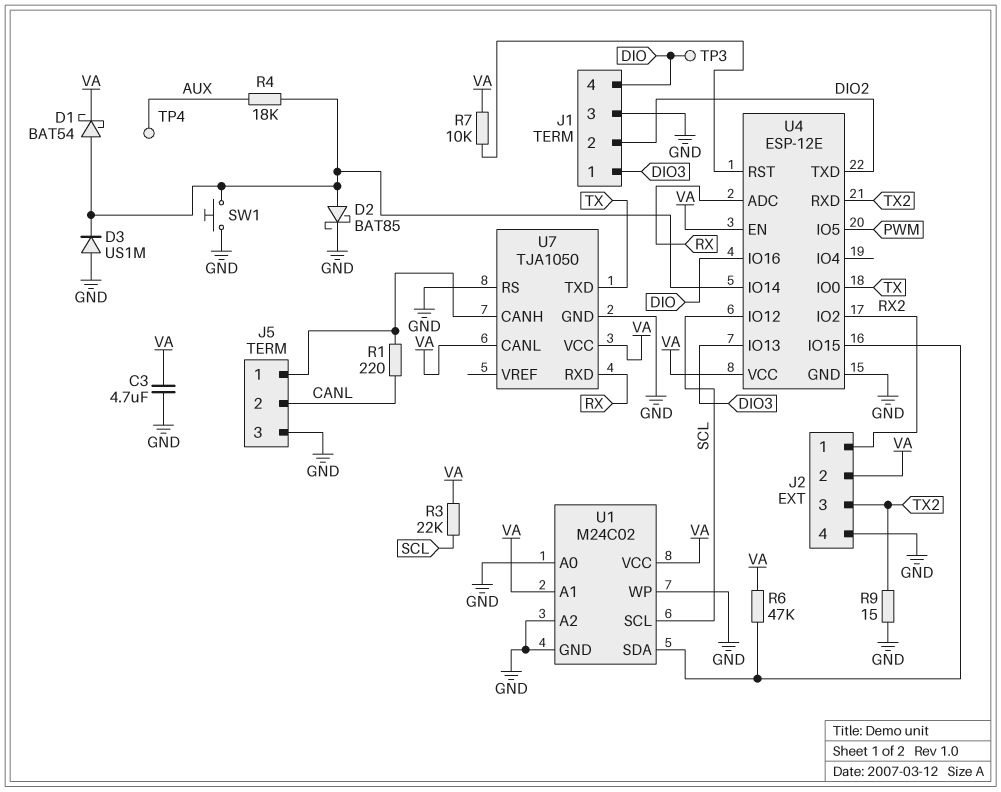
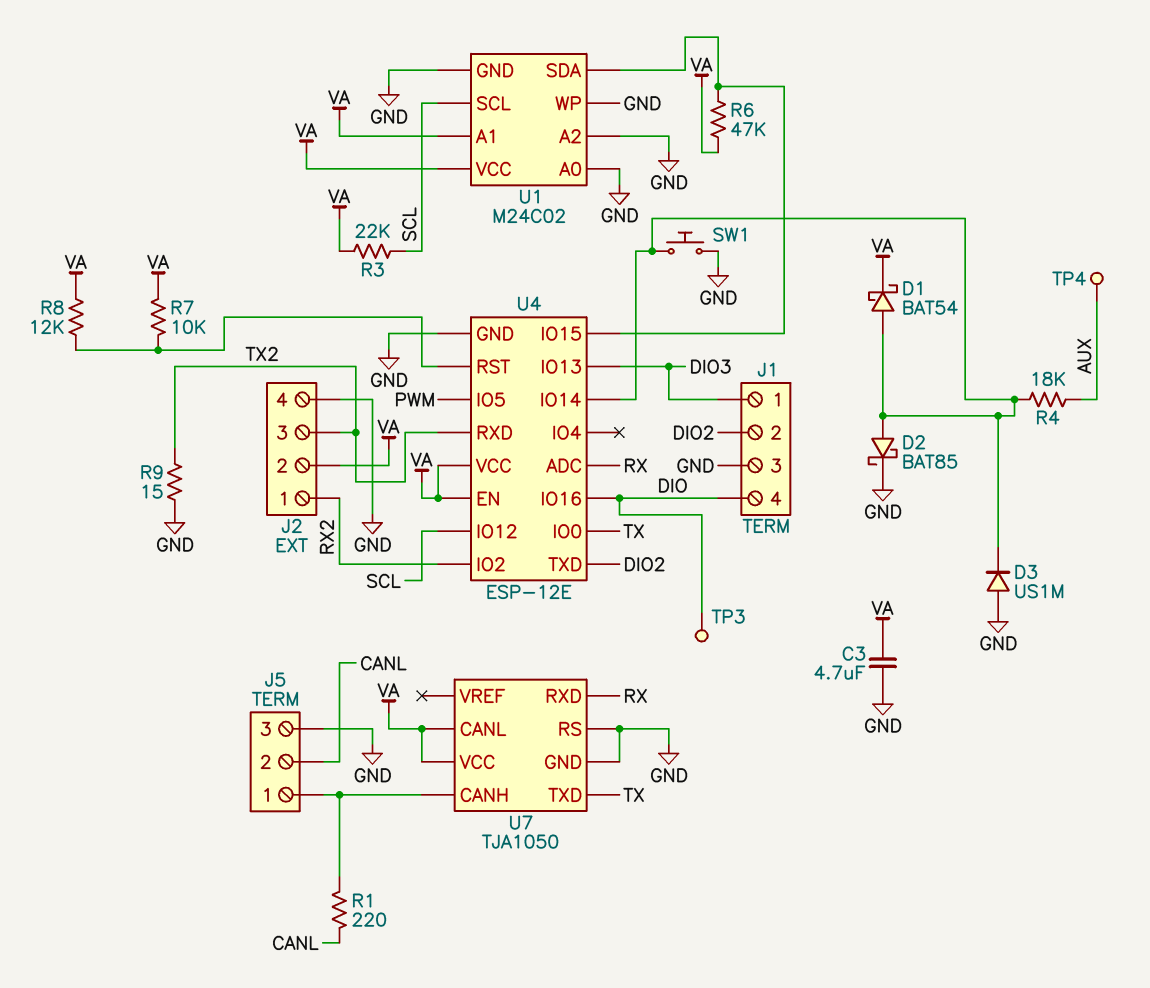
R8: none -> 12k (U4/RST, VA)

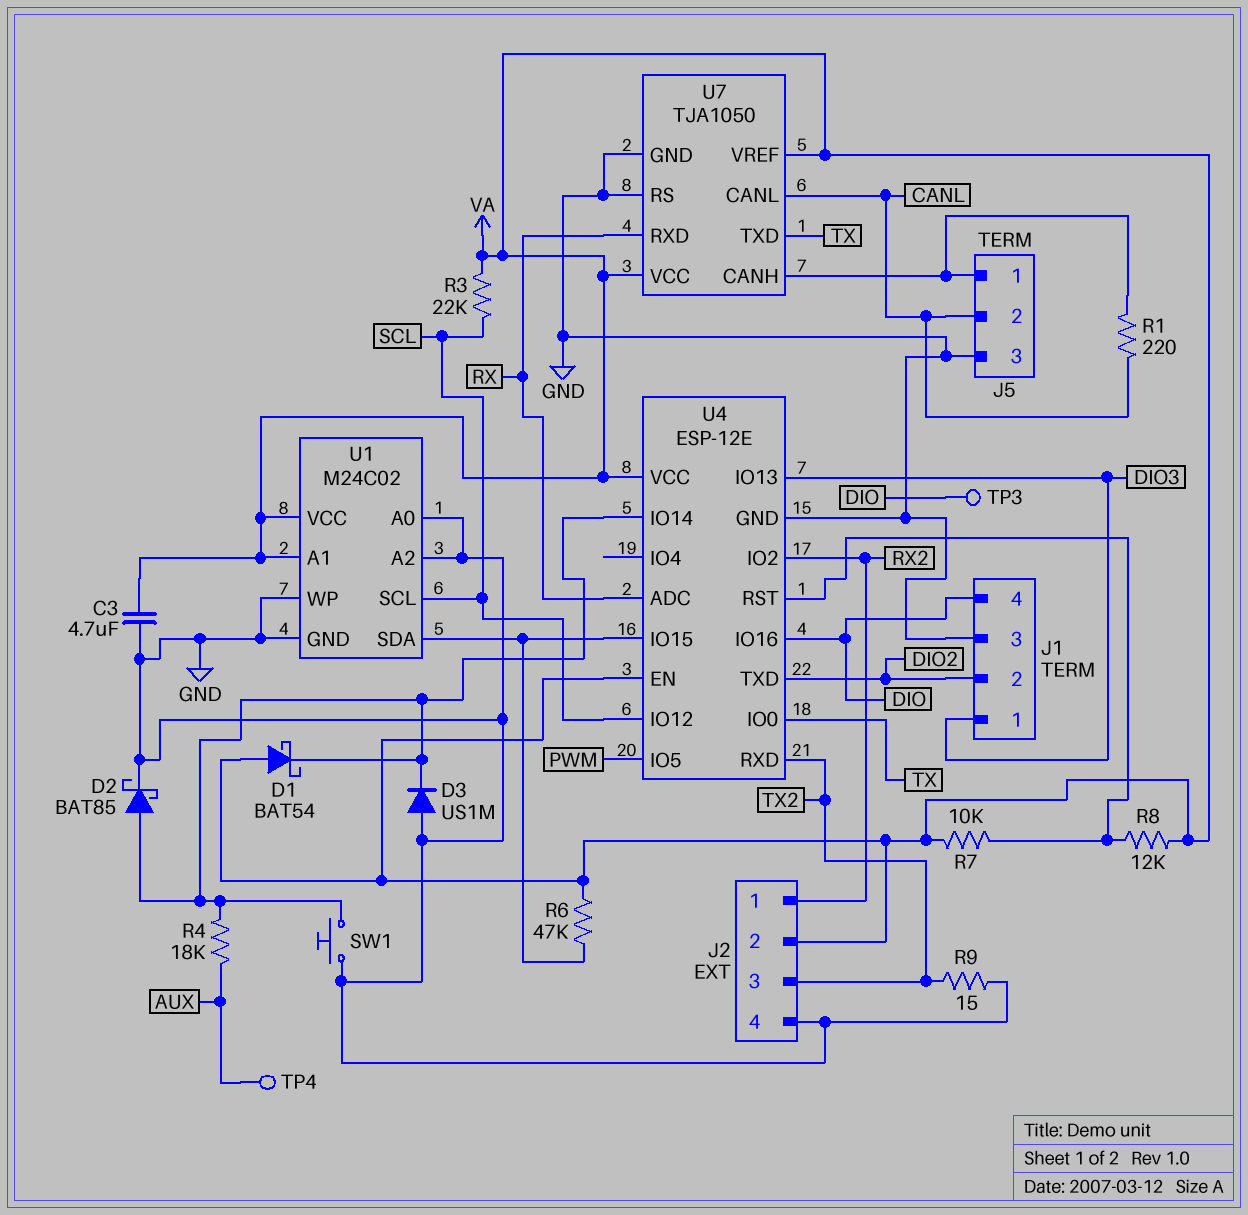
D1: schottky BAT54 (A U4/IO14, K VA) -> schottky BAT54 (A VA, K U4/IO14)
U7 pin CANL: VA -> CANL
U7 pin VREF: none -> VA

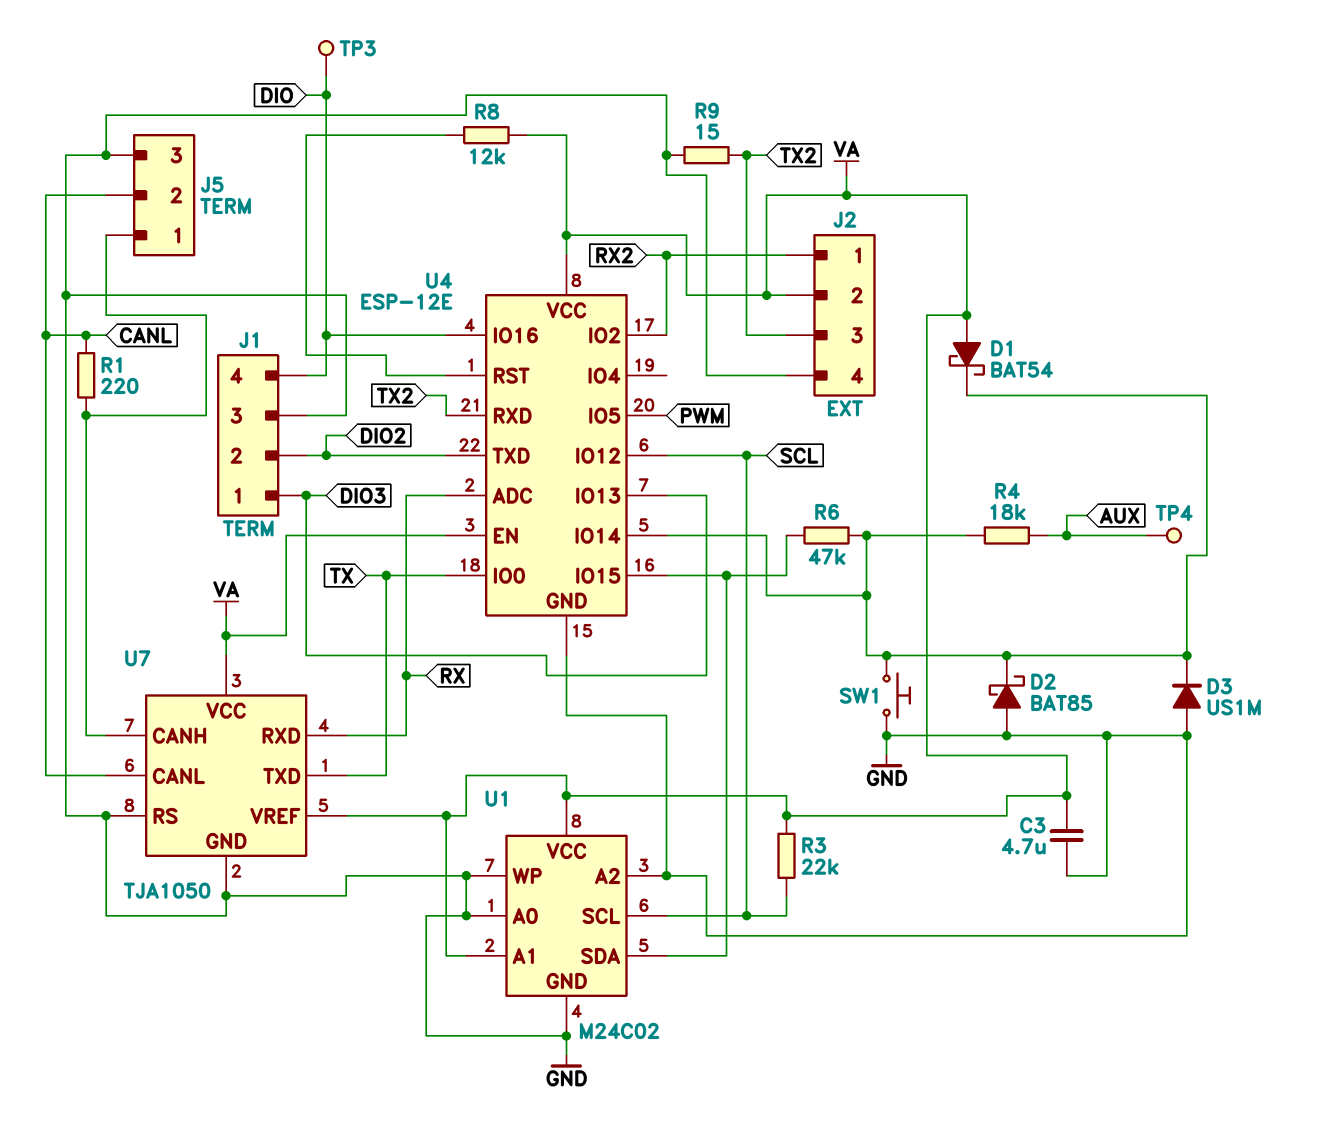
D2: schottky BAT85 (A U4/IO14, K GND) -> schottky BAT85 (A GND, K U4/IO14)
R6: 47k (U1/SDA, VA) -> 47k (U1/SDA, U4/IO14)
R7: 10k (U4/RST, VA) -> none

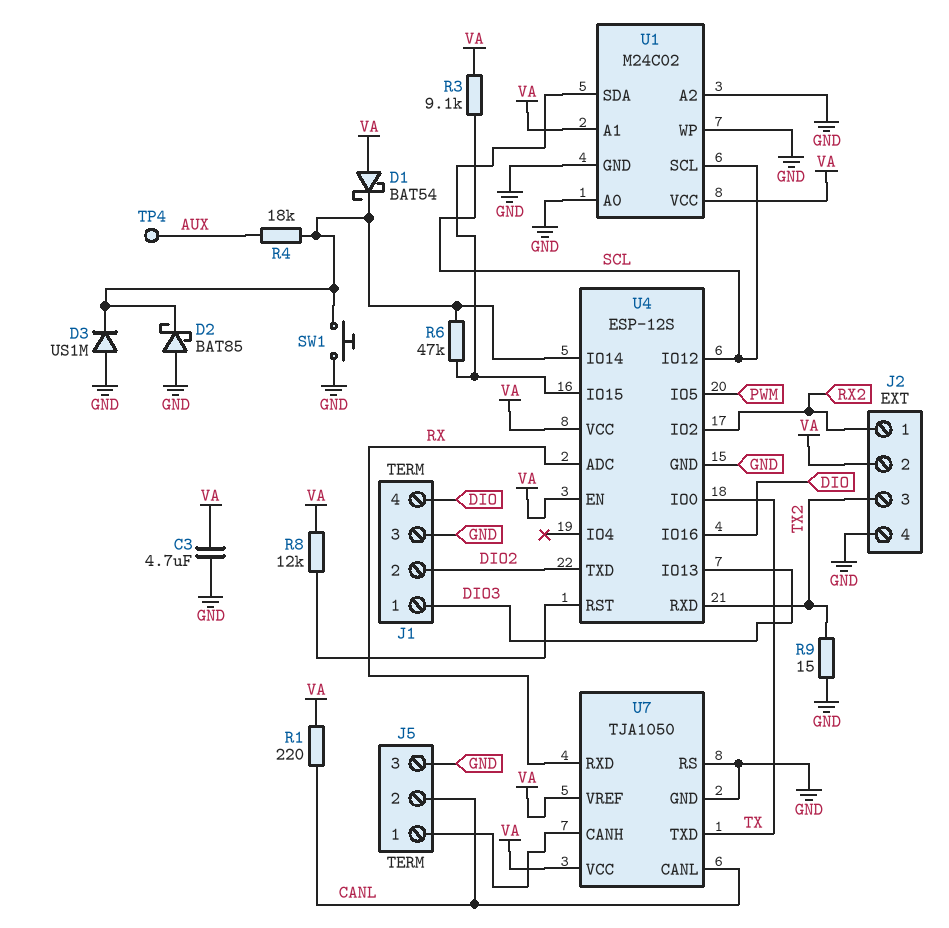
R1: 220 (CANL, J5/1) -> 220 (CANL, VA)
R3: 22k (SCL, VA) -> 9.1k (SCL, VA)
TP3: test point (DIO) -> none
U4: ESP-12E -> ESP-12S

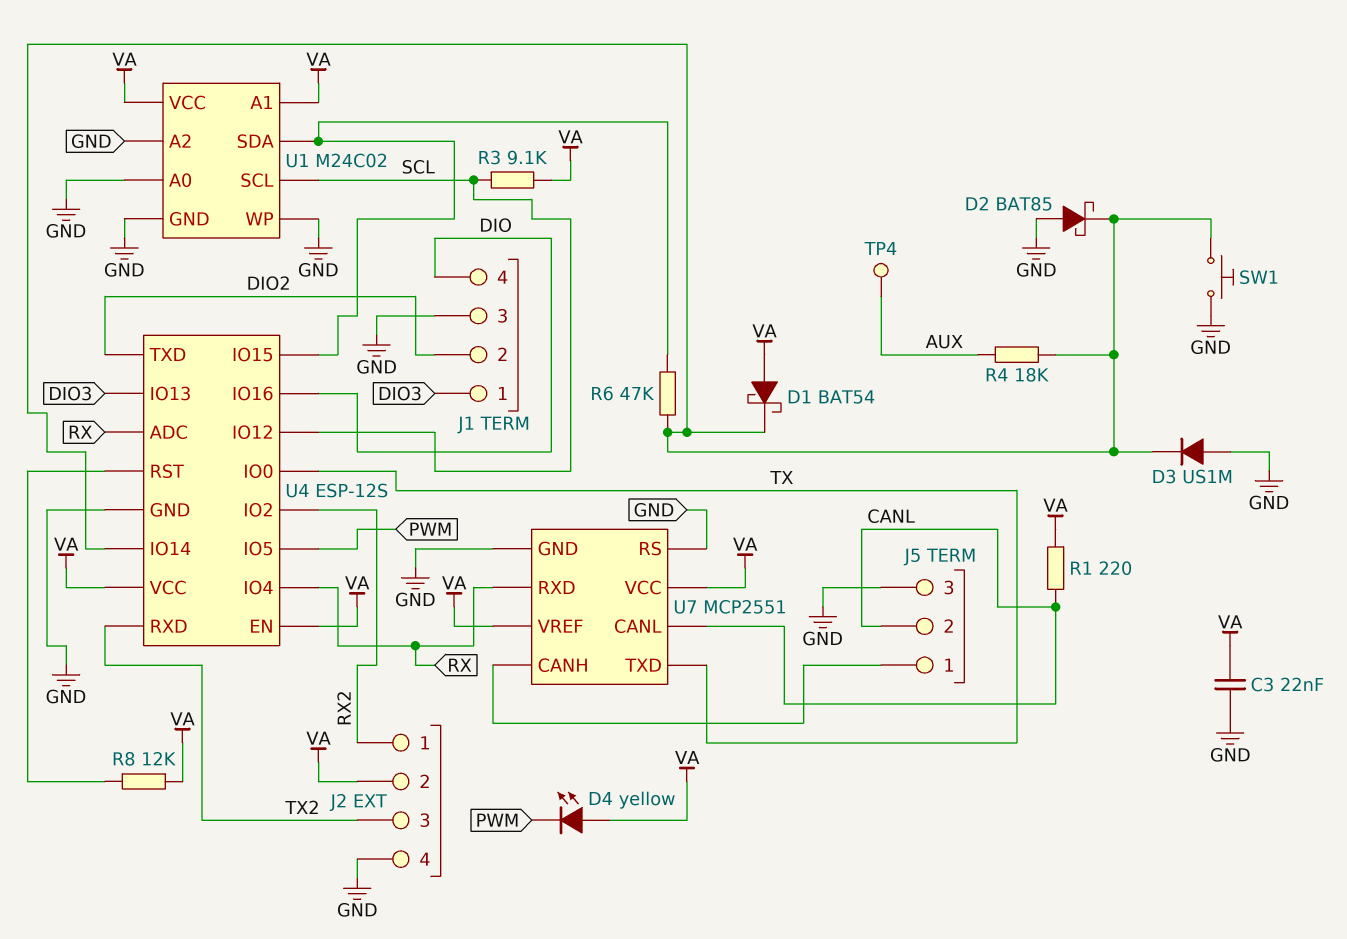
C3: 4.7uF (GND, VA) -> 22nF (GND, VA)
D4: none -> LED yellow (A VA, K PWM)
R9: 15 (GND, TX2) -> none
U4 pin IO4: none -> RX
U7: TJA1050 -> MCP2551

